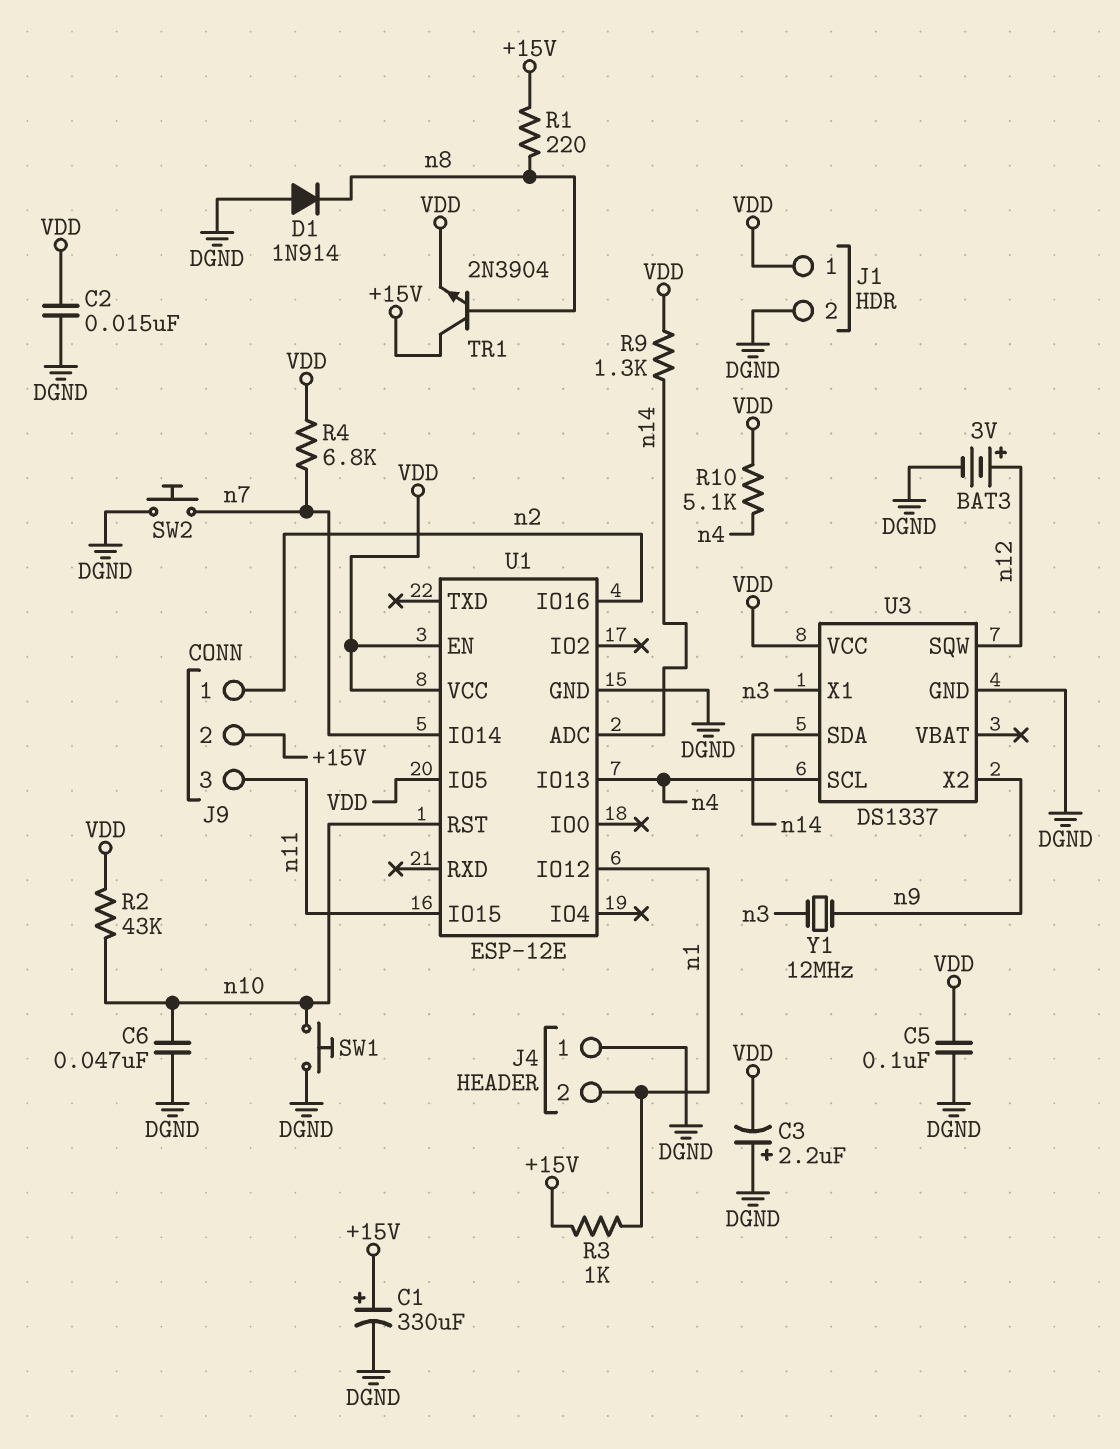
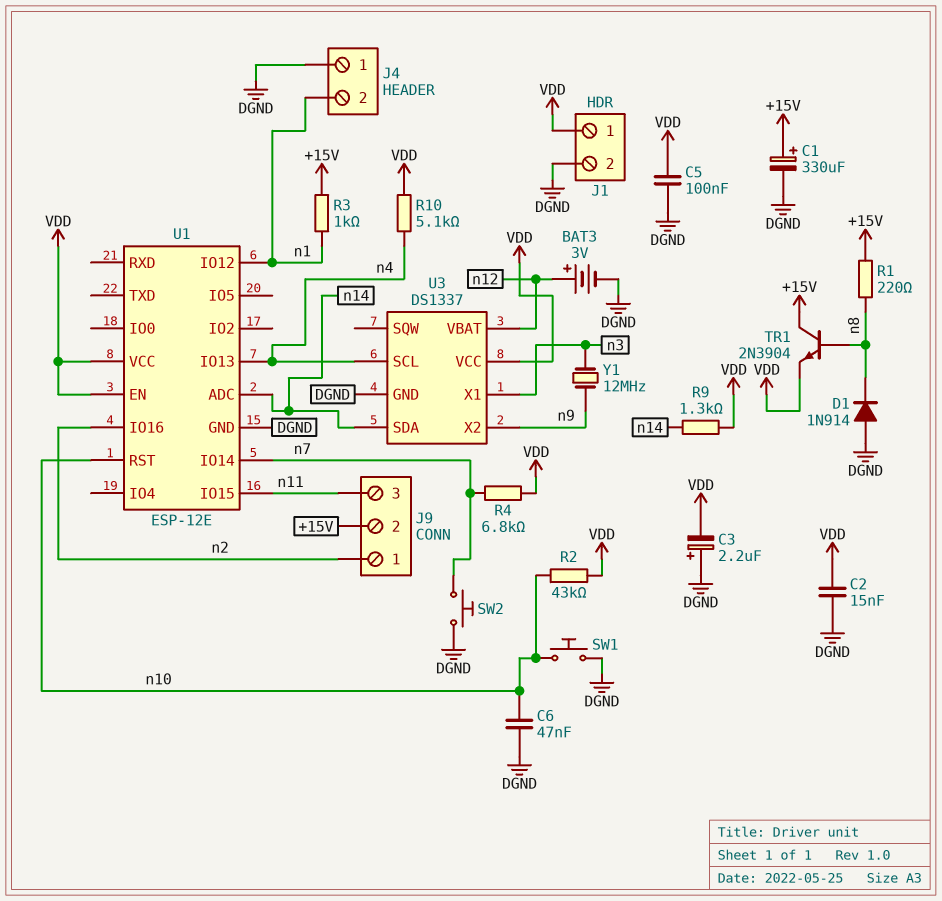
U1 pin IO5: VDD -> none
U3 pin SQW: n12 -> none
U3 pin VBAT: none -> n12

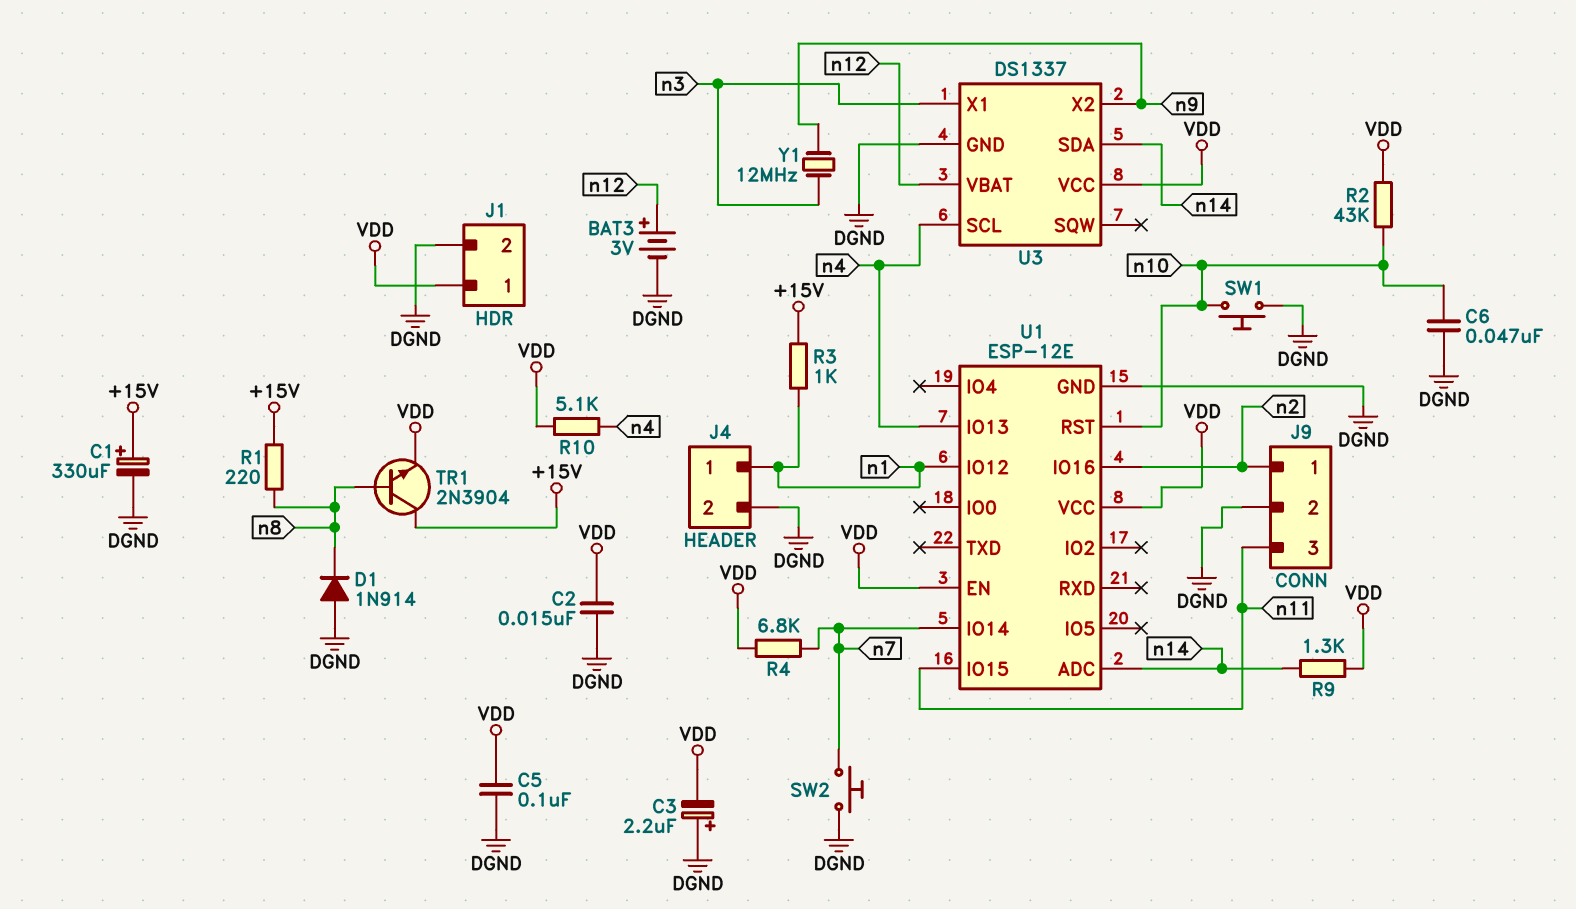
J4 pin 1: DGND -> n1
J4 pin 2: n1 -> DGND
J9 pin 2: +15V -> DGND

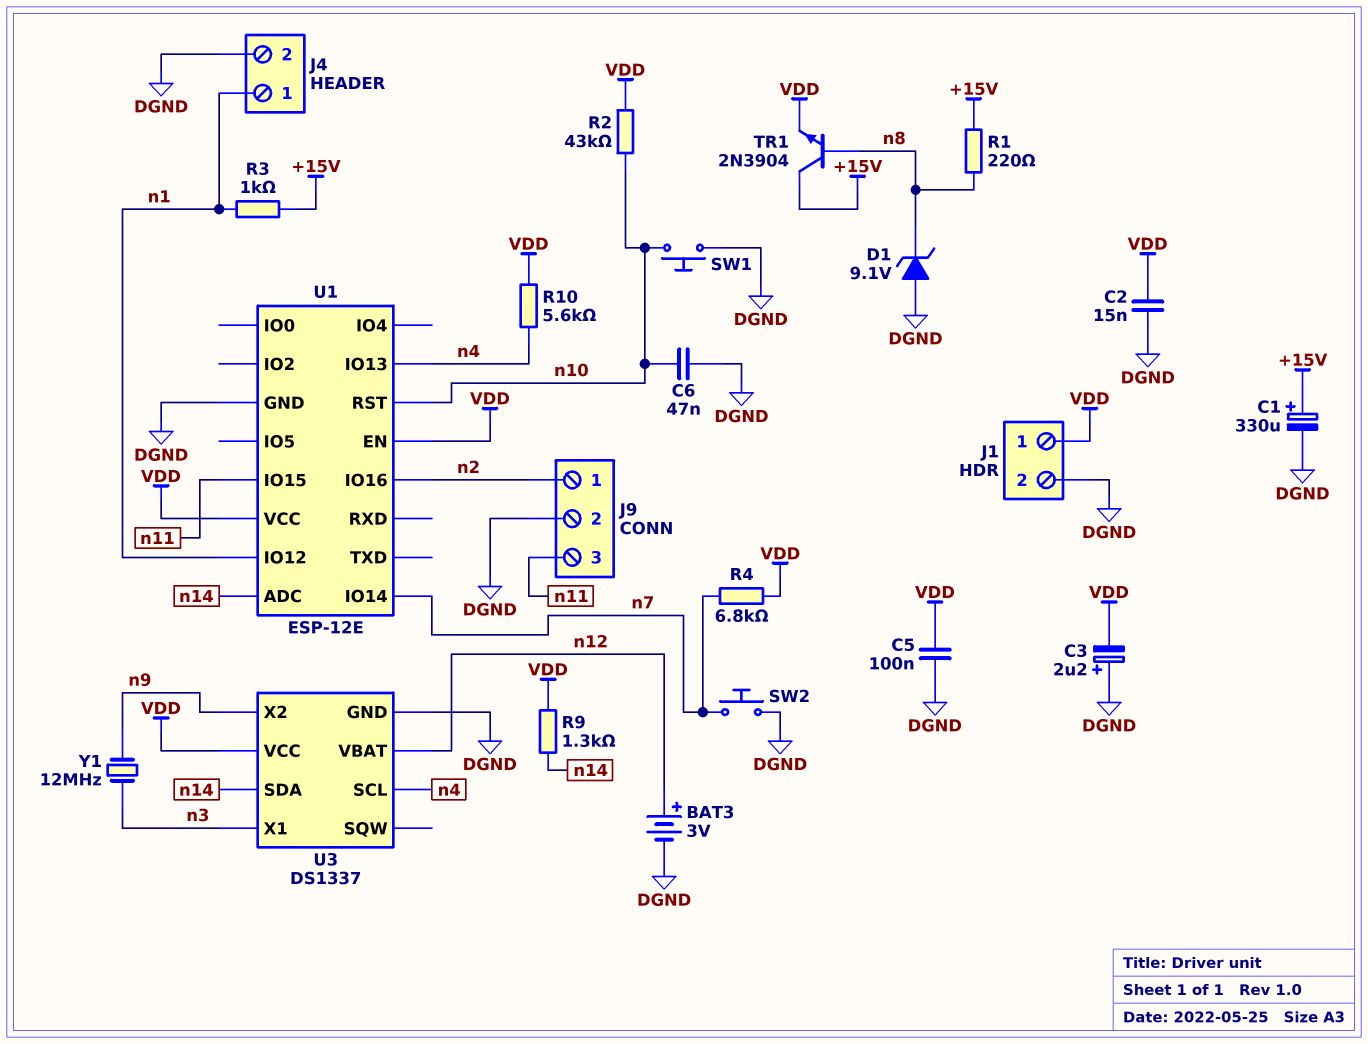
D1: diode 1N914 (A DGND, K n8) -> zener 9.1V (A DGND, K n8)
R10: 5.1k (VDD, n4) -> 5.6k (VDD, n4)

